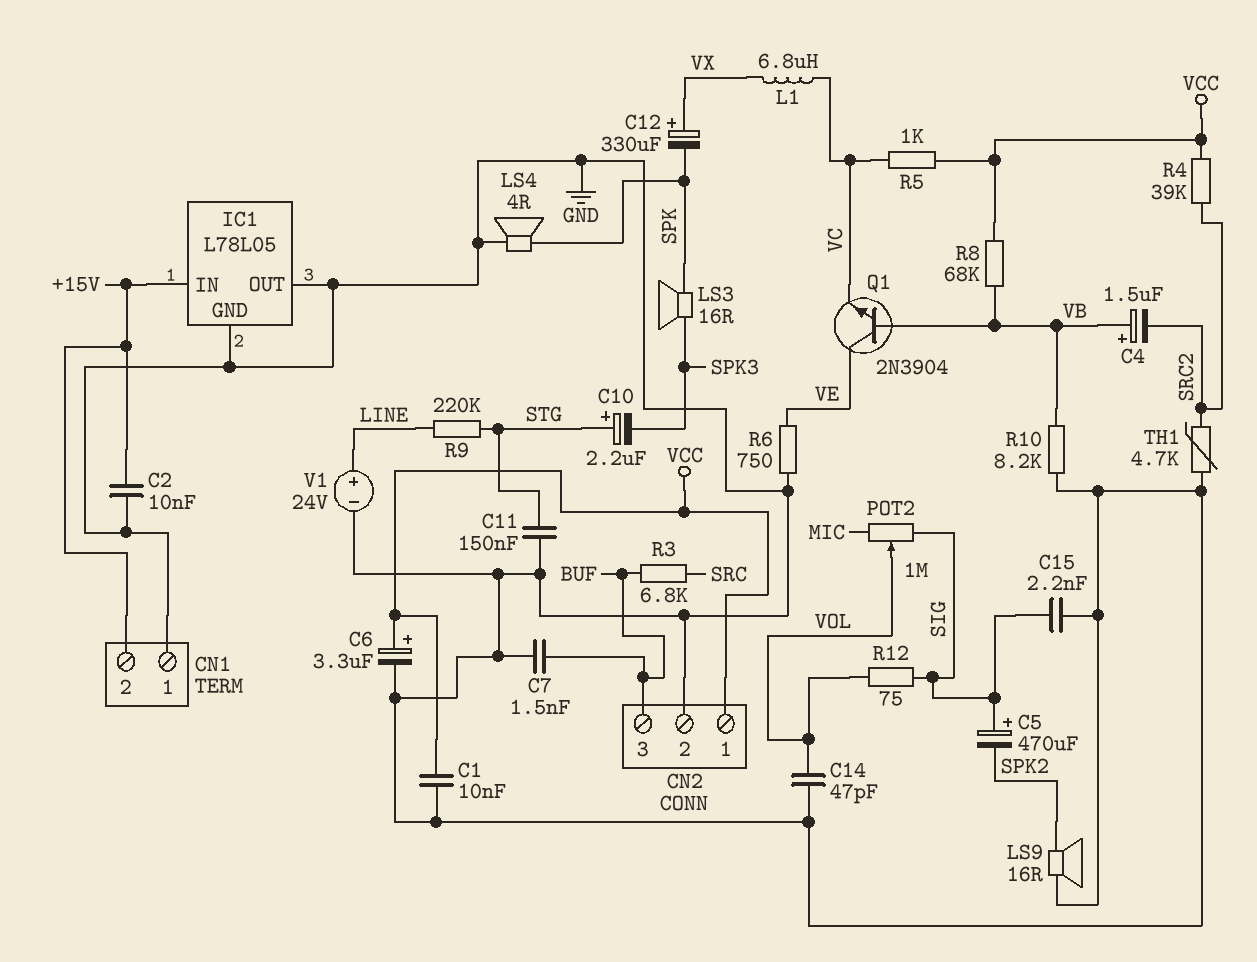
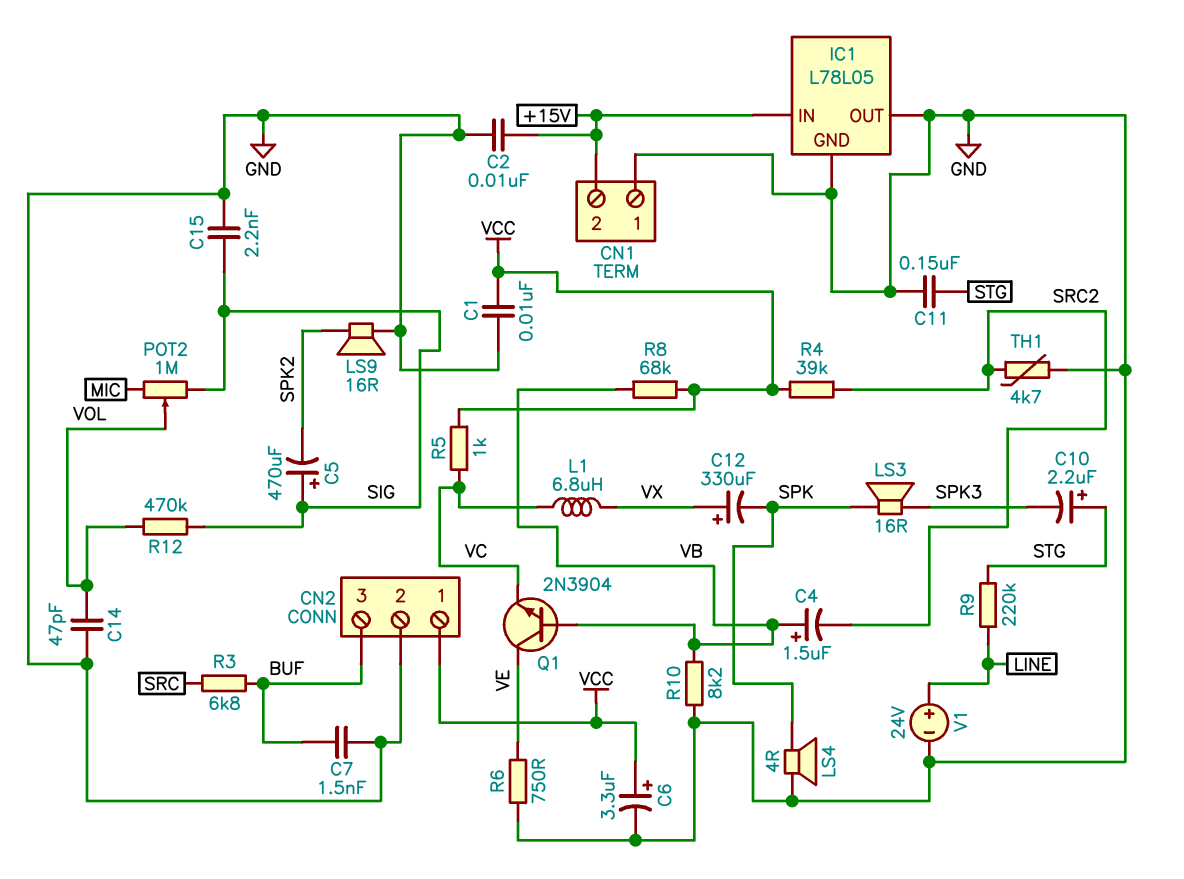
R12: 75 (SIG, VOL) -> 470k (SIG, VOL)

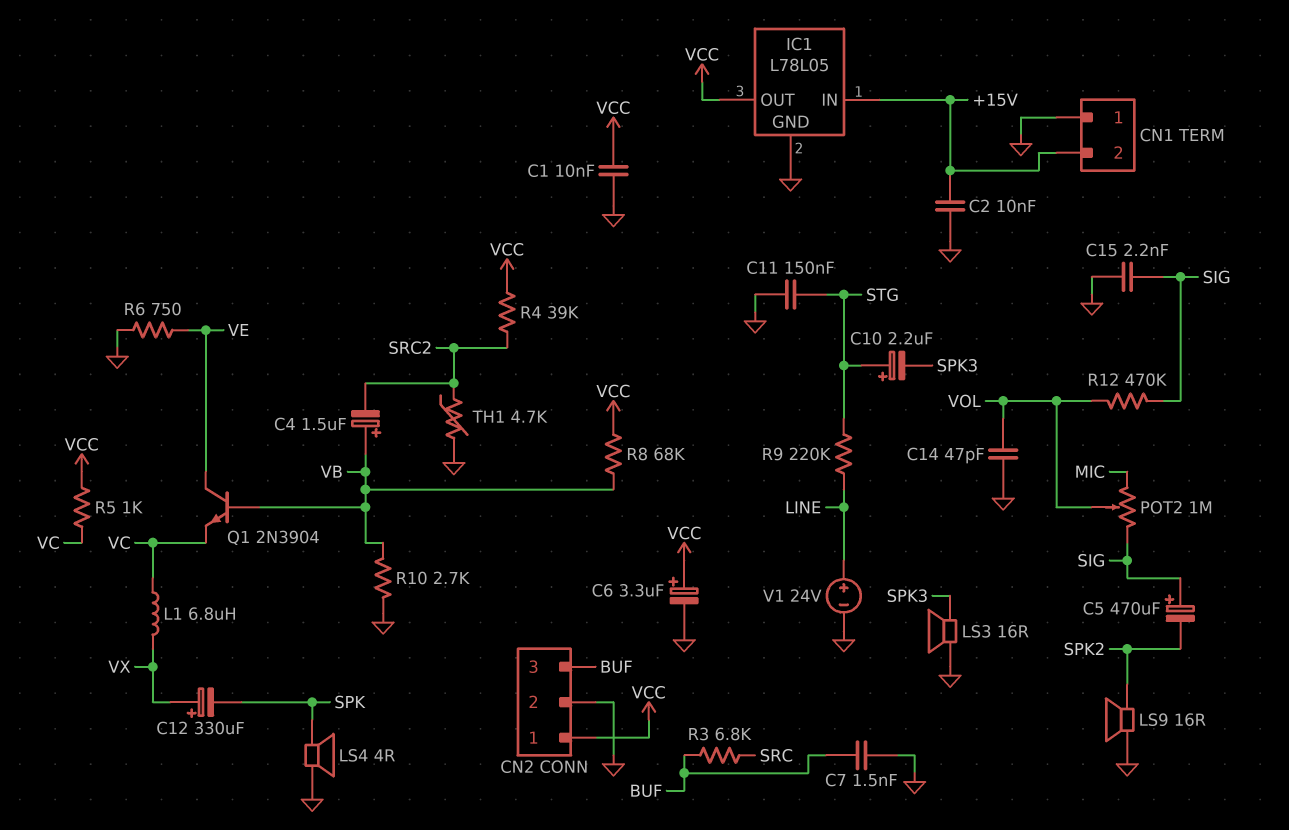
IC1 pin OUT: GND -> VCC
LS3: speaker 16R (SPK, SPK3) -> speaker 16R (GND, SPK3)
R10: 8.2k (GND, VB) -> 2.7k (GND, VB)

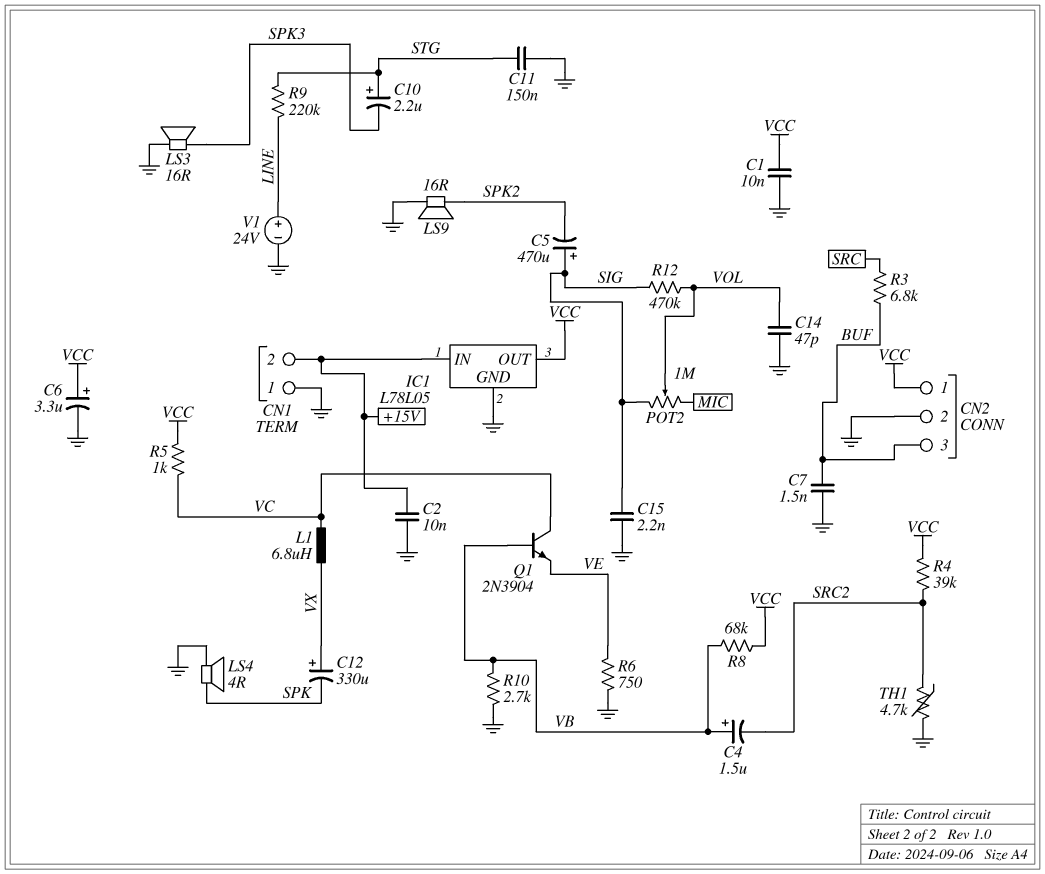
Q1: NPN 2N3904 (B VB, C VE, E VC) -> NPN 2N3904 (B VB, C VC, E VE)

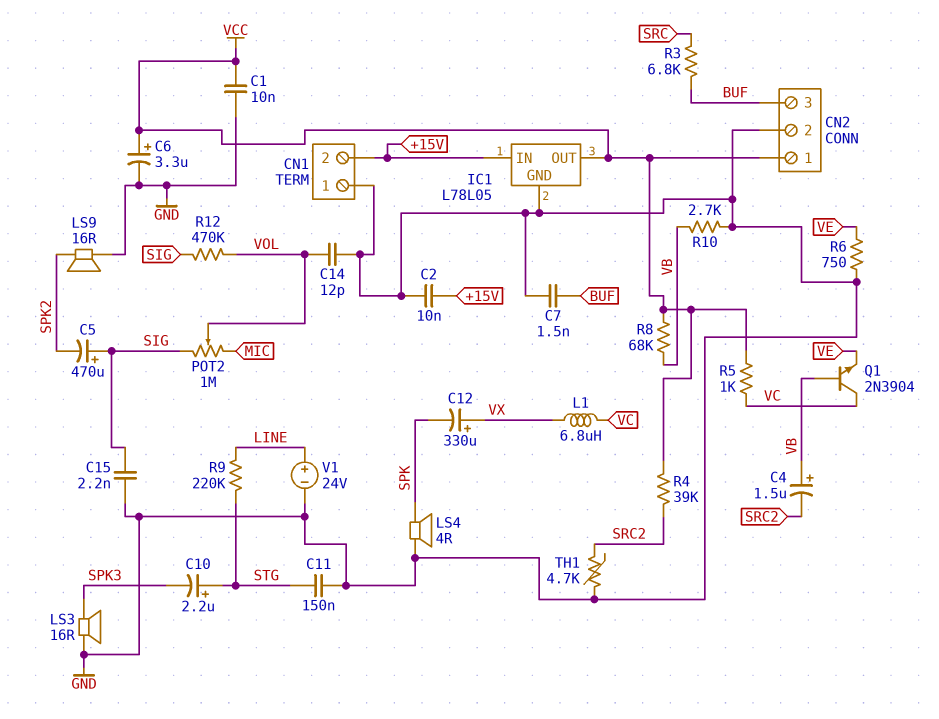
C14: 47pF (GND, VOL) -> 12pF (GND, VOL)

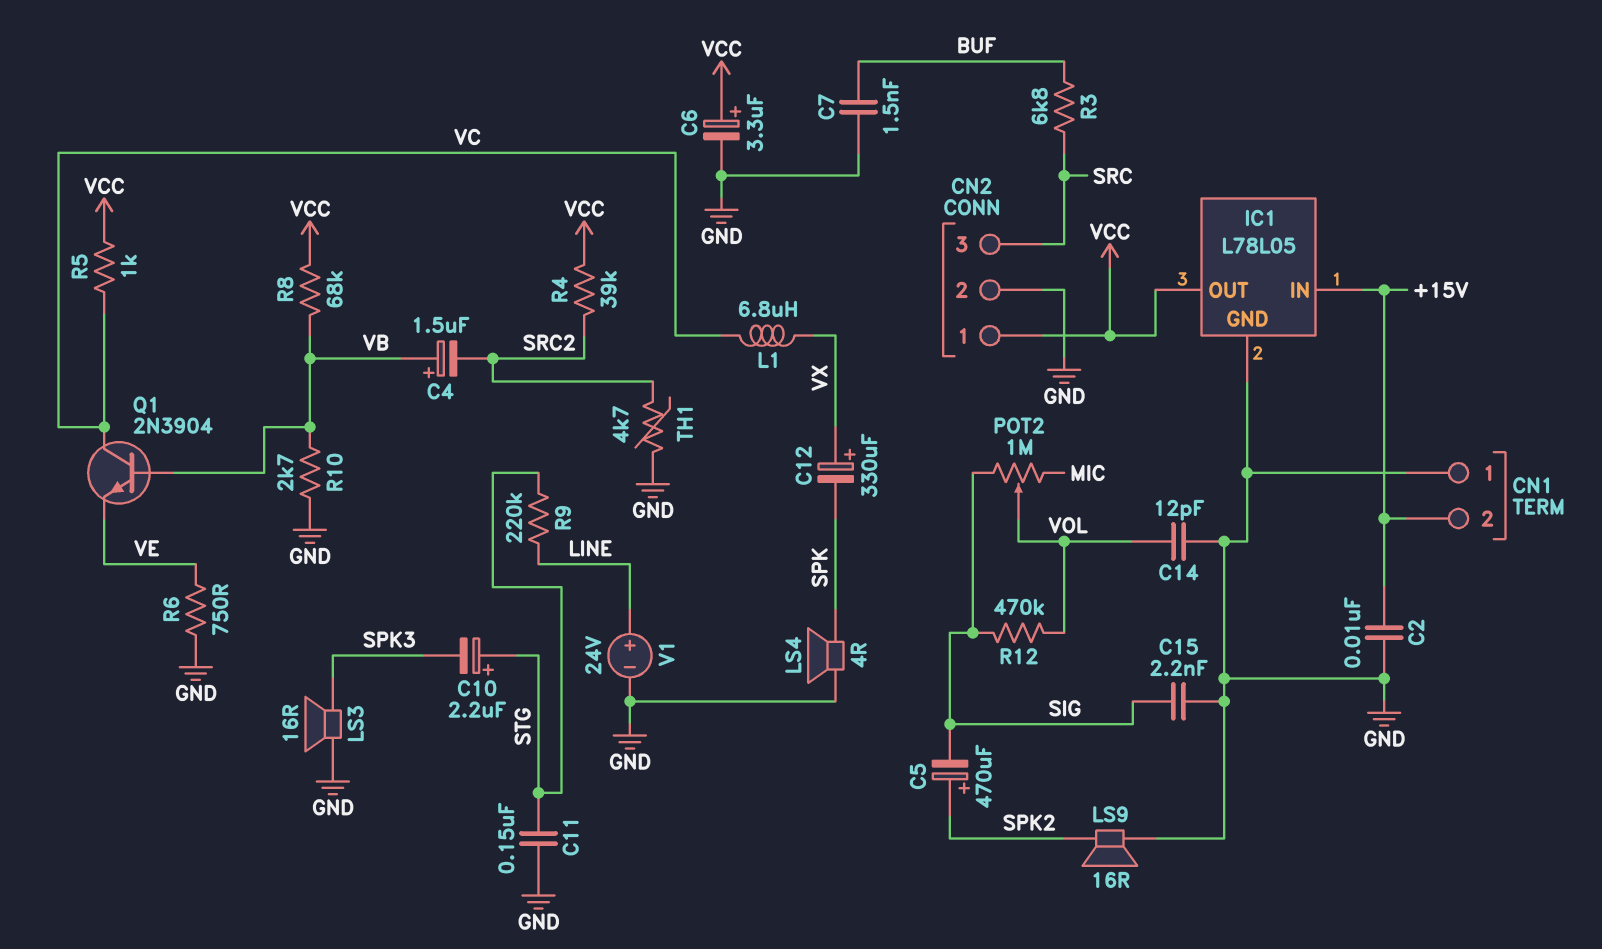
C1: 10nF (GND, VCC) -> none
C5: 470uF (plus SIG, minus SPK2) -> 470uF (plus SPK2, minus SIG)
CN2 pin 3: BUF -> SRC

